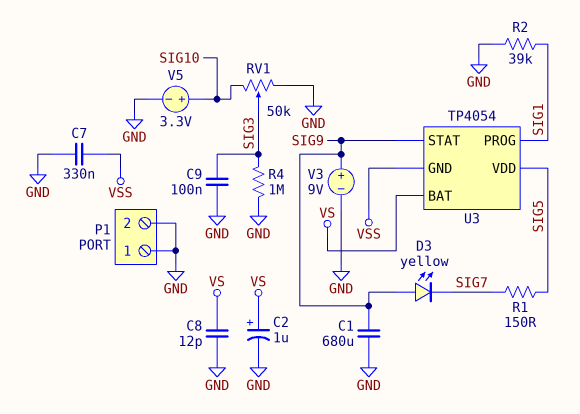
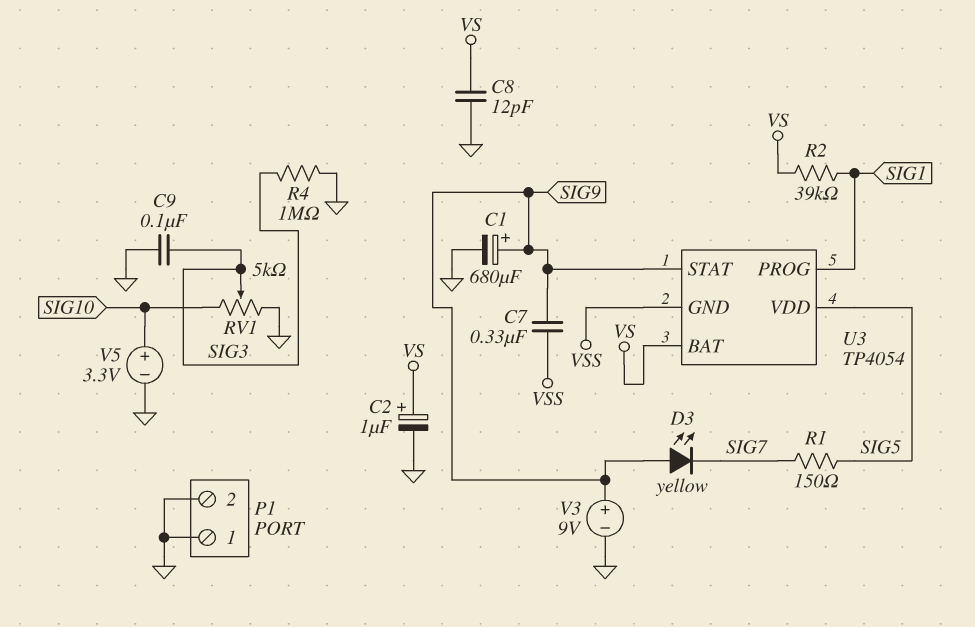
C1: 680uF (GND, SIG9) -> 680uF (plus SIG9, minus GND)
C7: 330nF (GND, VSS) -> 330nF (SIG9, VSS)
R2: 39k (GND, SIG1) -> 39k (SIG1, VS)
RV1: 50k (GND, SIG10, wiper SIG3) -> 5k (GND, SIG10, wiper SIG3)

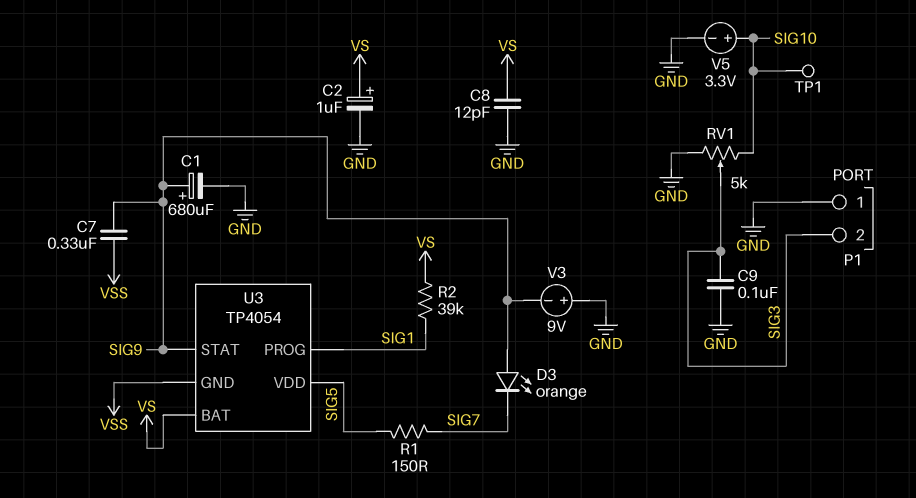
D3: LED yellow (A SIG9, K SIG7) -> LED orange (A SIG9, K SIG7)
P1 pin 2: GND -> SIG3
R4: 1M (GND, SIG3) -> none
TP1: none -> test point (SIG10)
V3: 9V (plus SIG9, minus GND) -> 9V (plus GND, minus SIG9)

